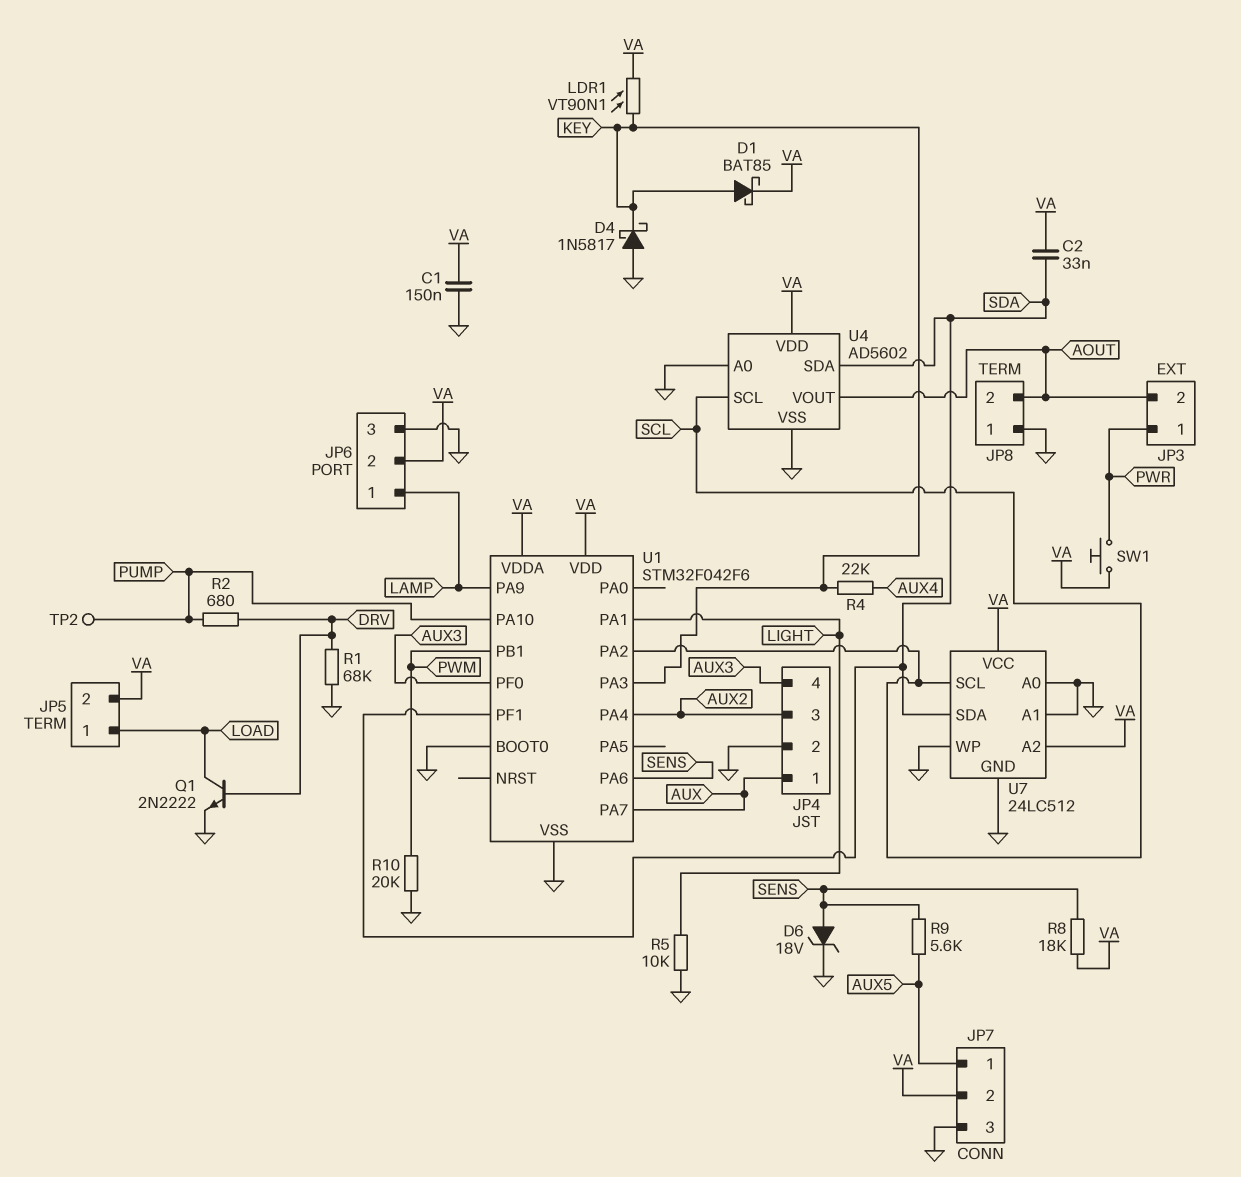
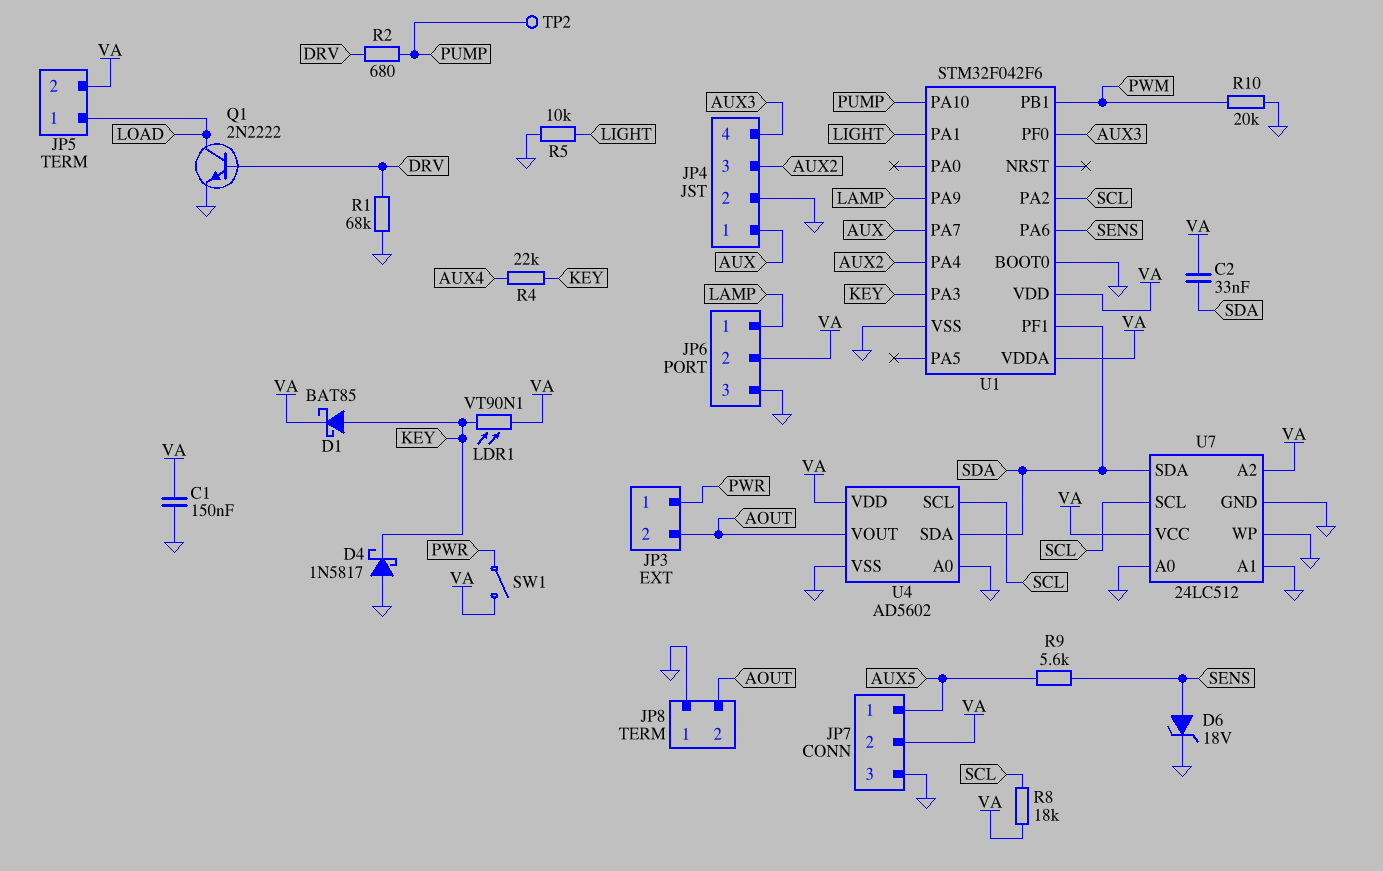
R8: 18k (SENS, VA) -> 18k (SCL, VA)
SW1: button (PWR, VA) -> switch (PWR, VA)

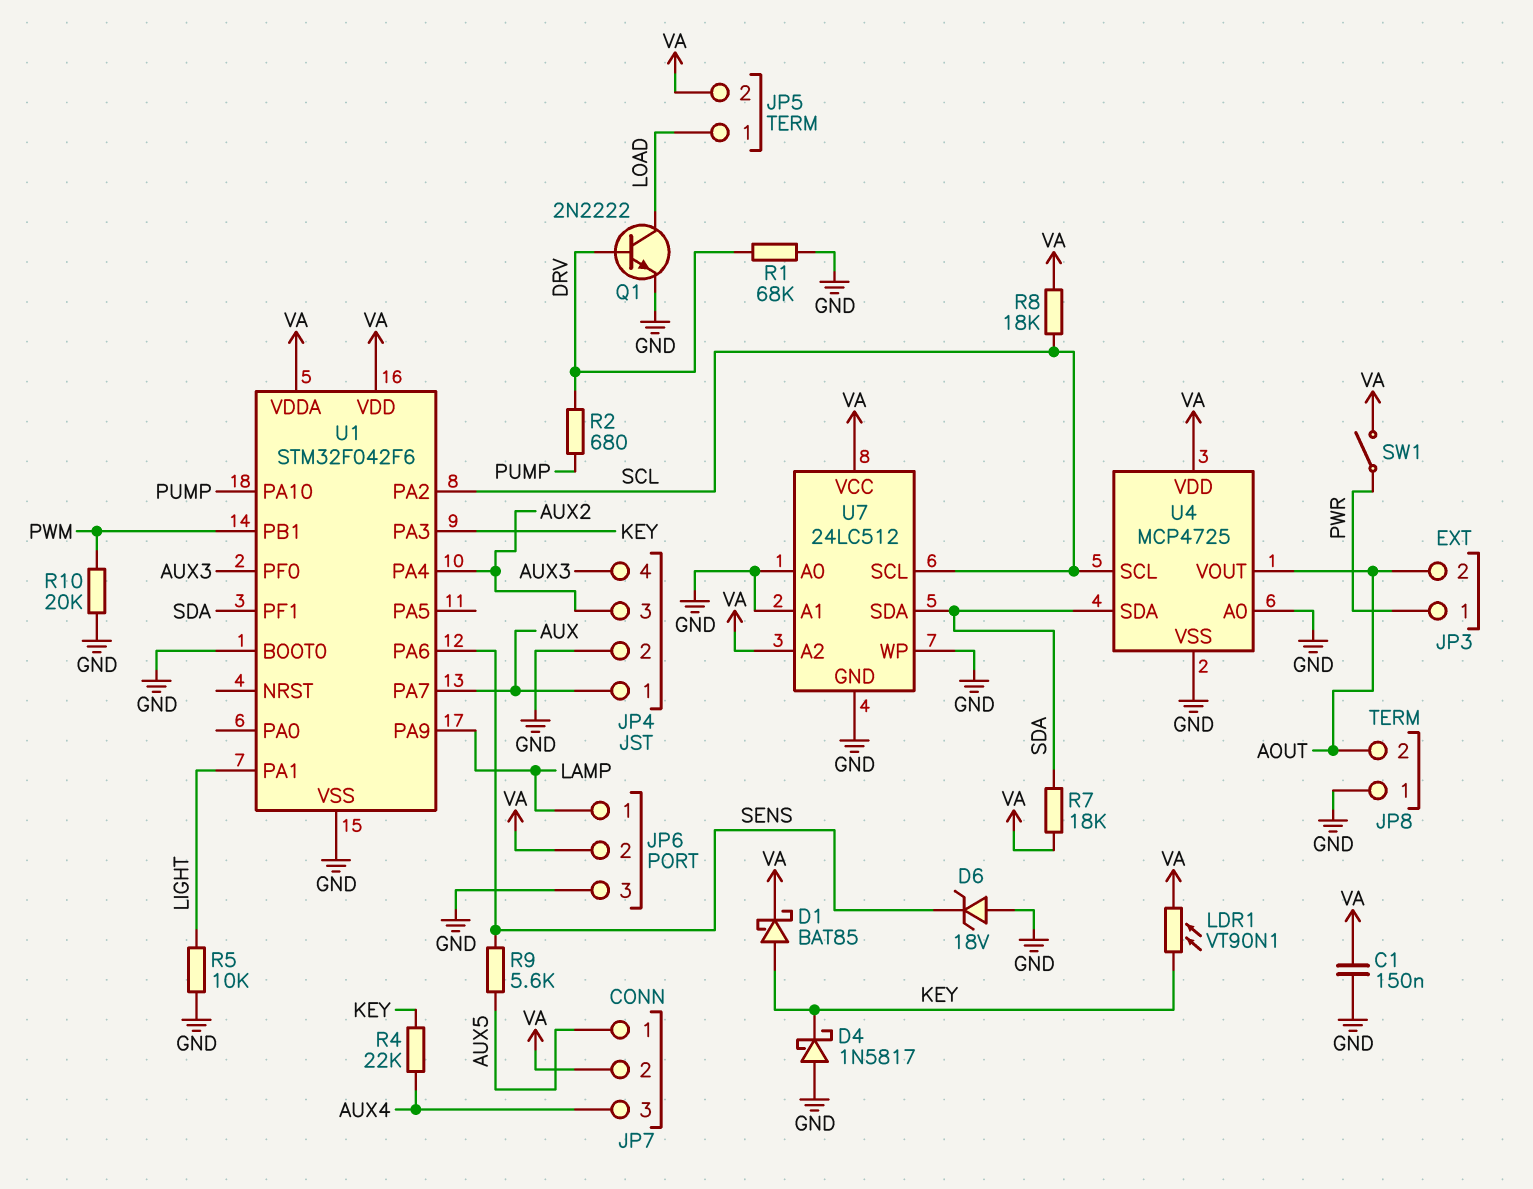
C2: 33nF (SDA, VA) -> none
D6: zener 18V (A SENS, K GND) -> zener 18V (A GND, K SENS)
JP7 pin 3: GND -> AUX4
R7: none -> 18k (SDA, VA)
TP2: test point (PUMP) -> none
U4: AD5602 -> MCP4725

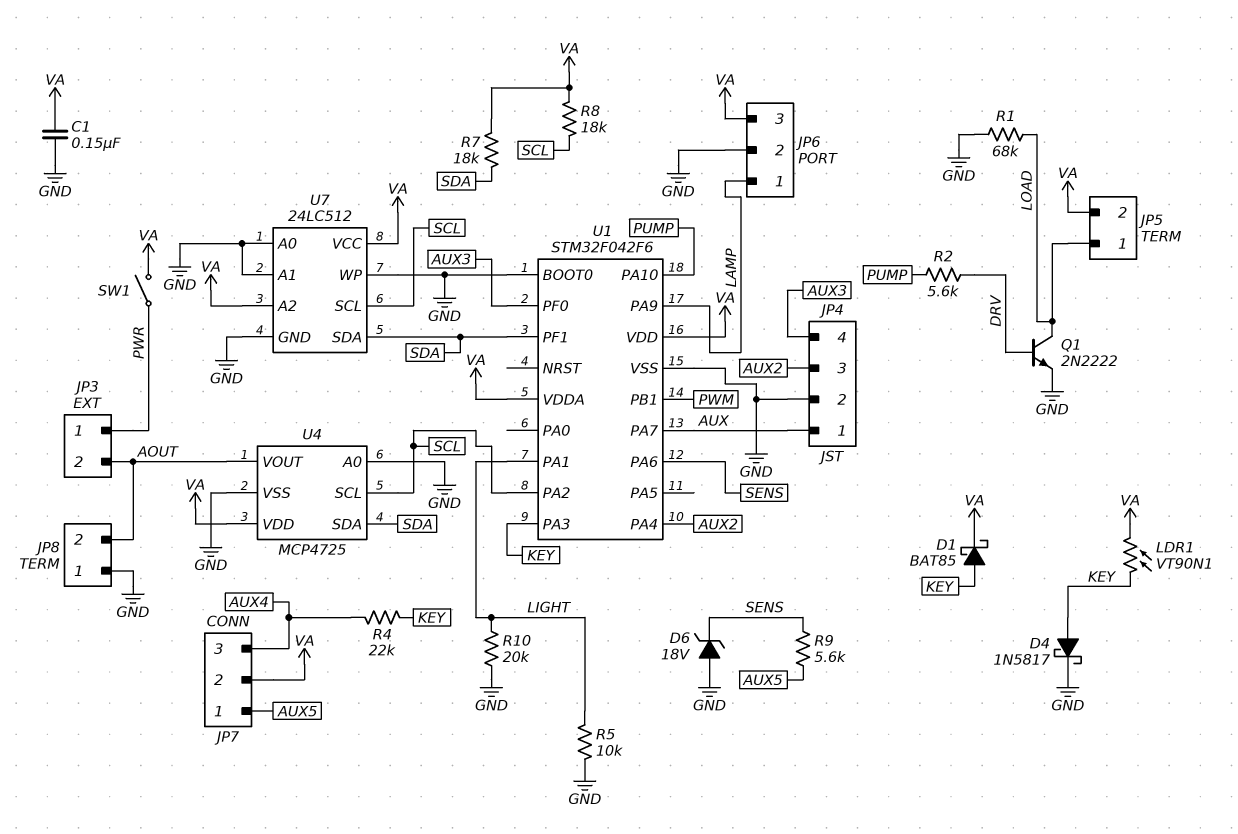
D4: schottky 1N5817 (A GND, K KEY) -> schottky 1N5817 (A KEY, K GND)
JP6 pin 2: VA -> GND
JP6 pin 3: GND -> VA
R1: 68k (DRV, GND) -> 68k (GND, LOAD)
R2: 680 (DRV, PUMP) -> 5.6k (DRV, PUMP)
R10: 20k (GND, PWM) -> 20k (GND, LIGHT)

